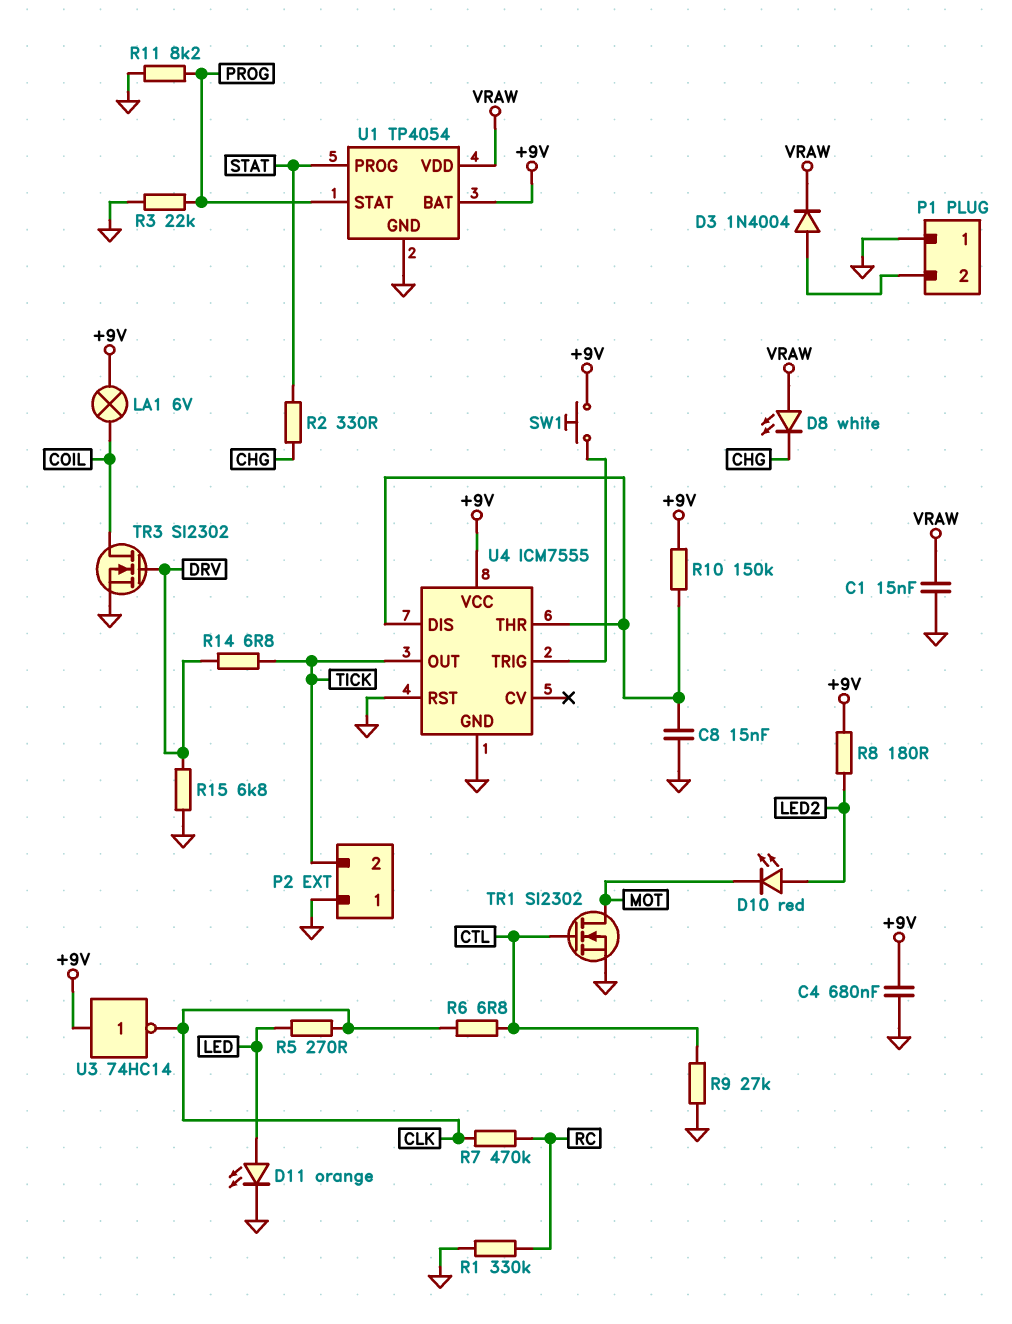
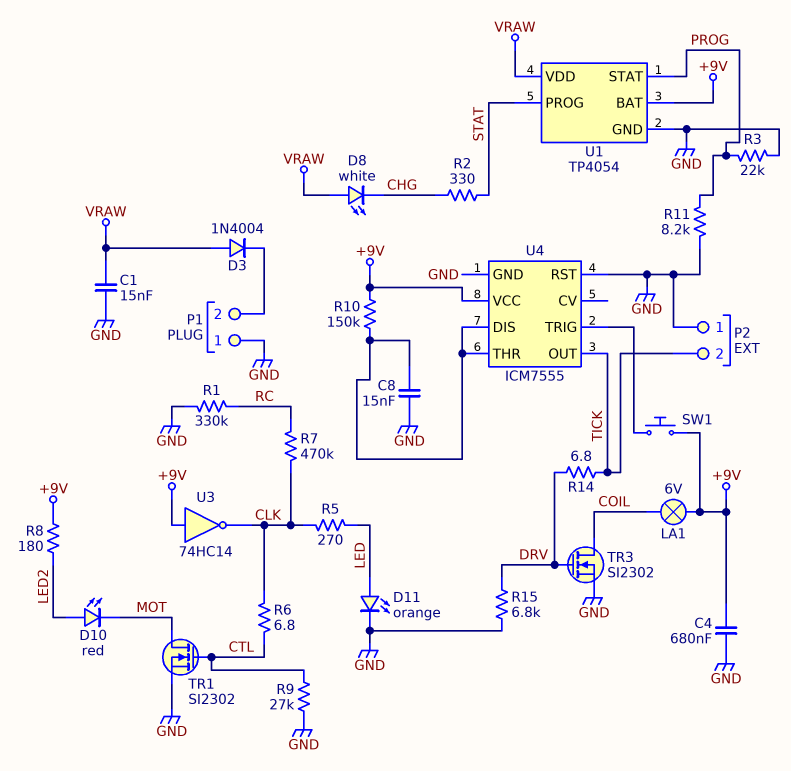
D3: diode 1N4004 (A P1/2, K VRAW) -> diode 1N4004 (A VRAW, K P1/2)

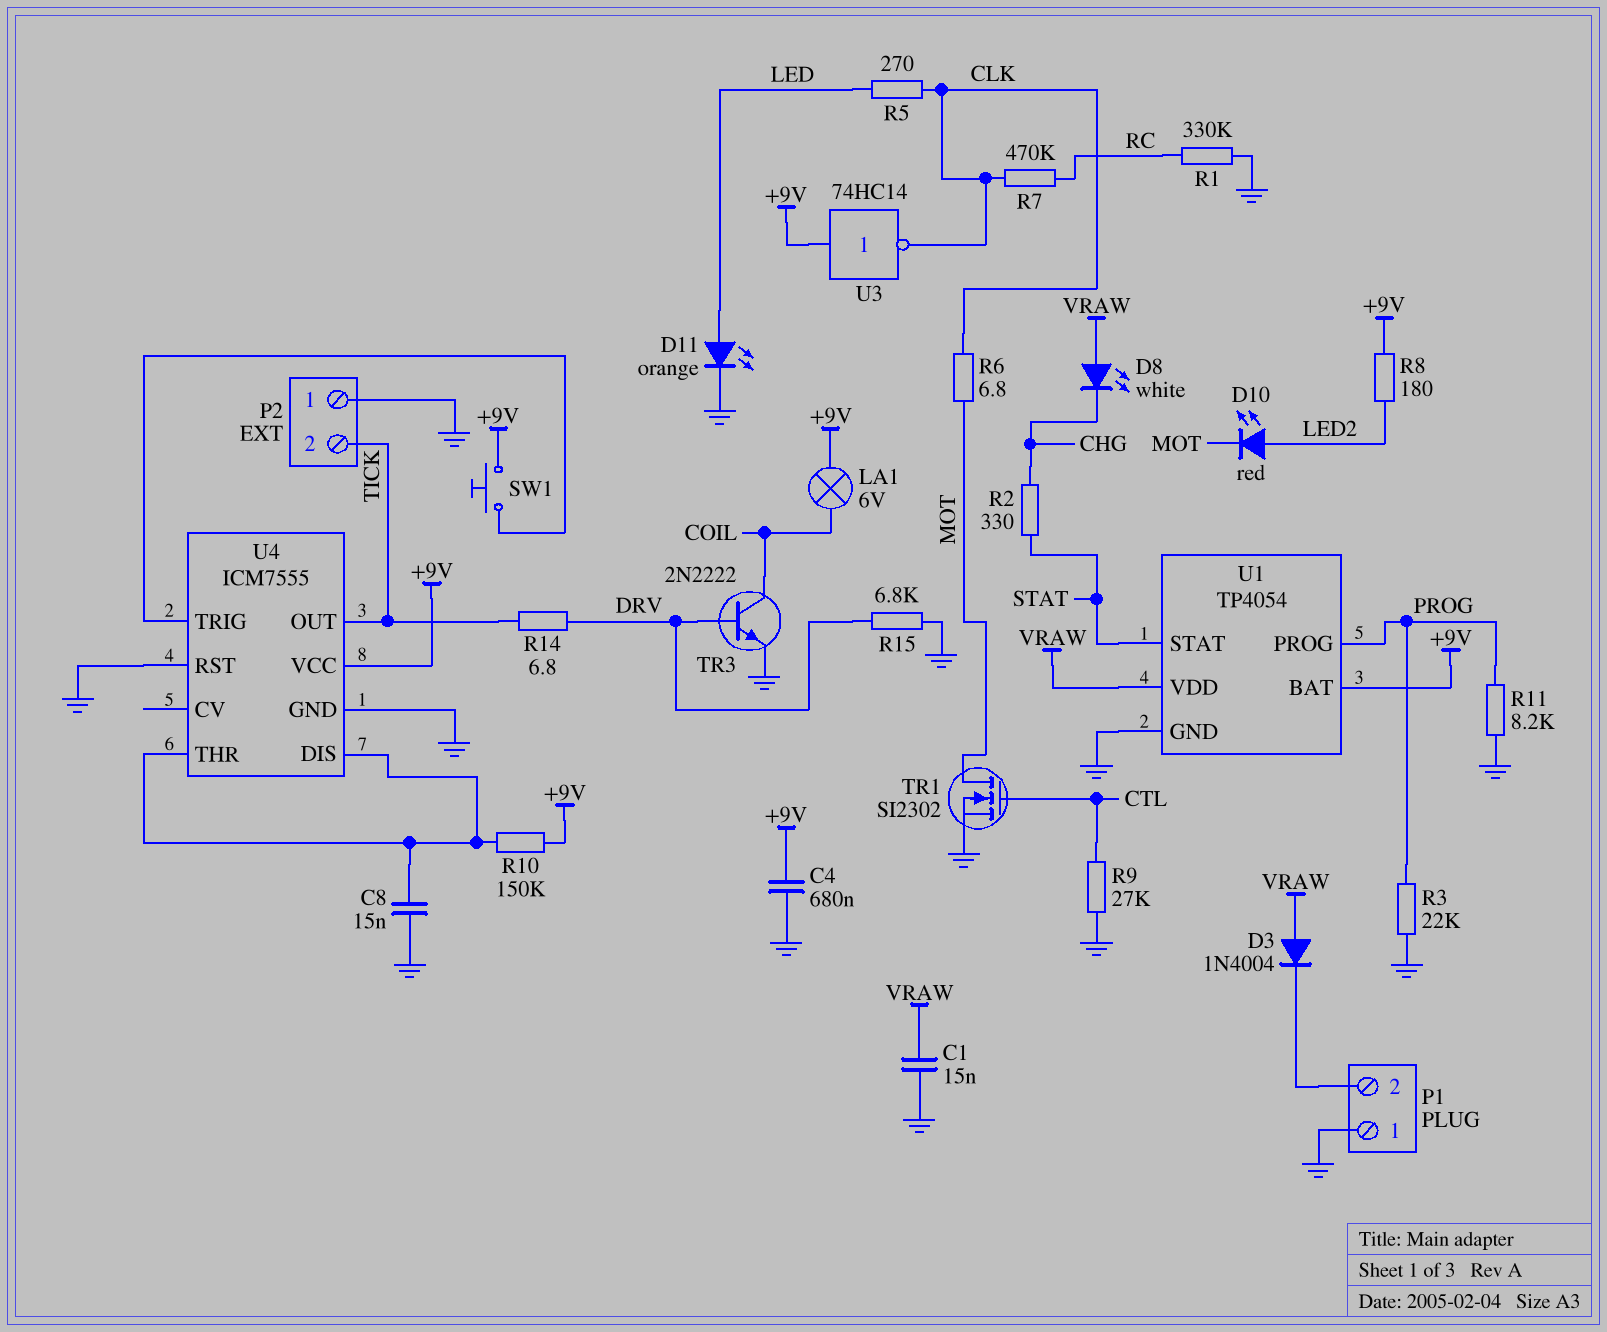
R6: 6.8 (CLK, CTL) -> 6.8 (CLK, MOT)
TR3: NMOS SI2302 (G DRV, D COIL, S GND) -> NPN 2N2222 (B DRV, C COIL, E GND)
U1 pin PROG: STAT -> PROG
U1 pin STAT: PROG -> STAT

